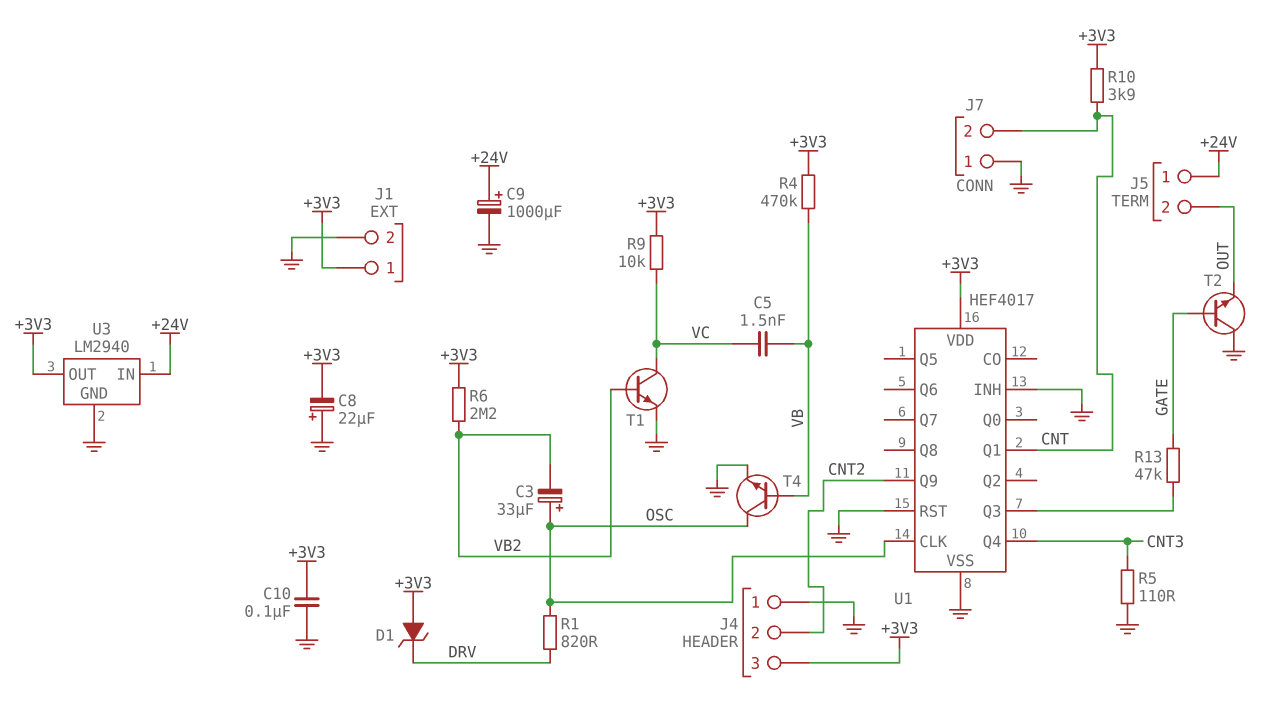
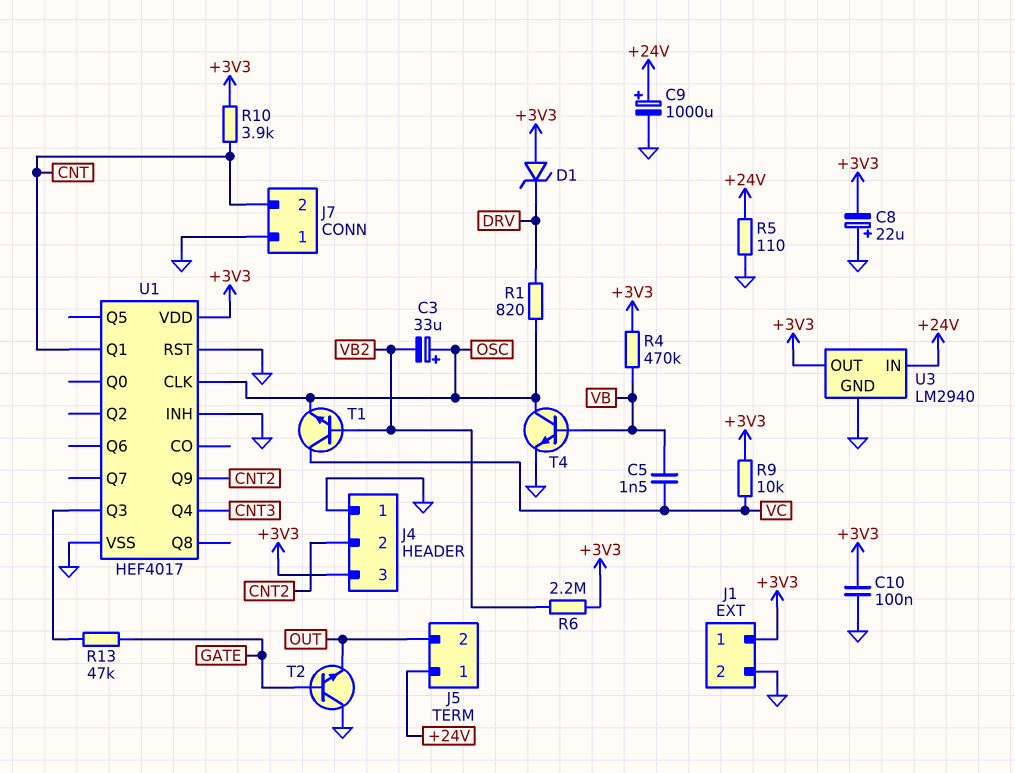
R5: 110 (CNT3, GND) -> 110 (+24V, GND)
T1: NPN (B VB2, C VC, E GND) -> NPN (B VB2, C VC, E OSC)

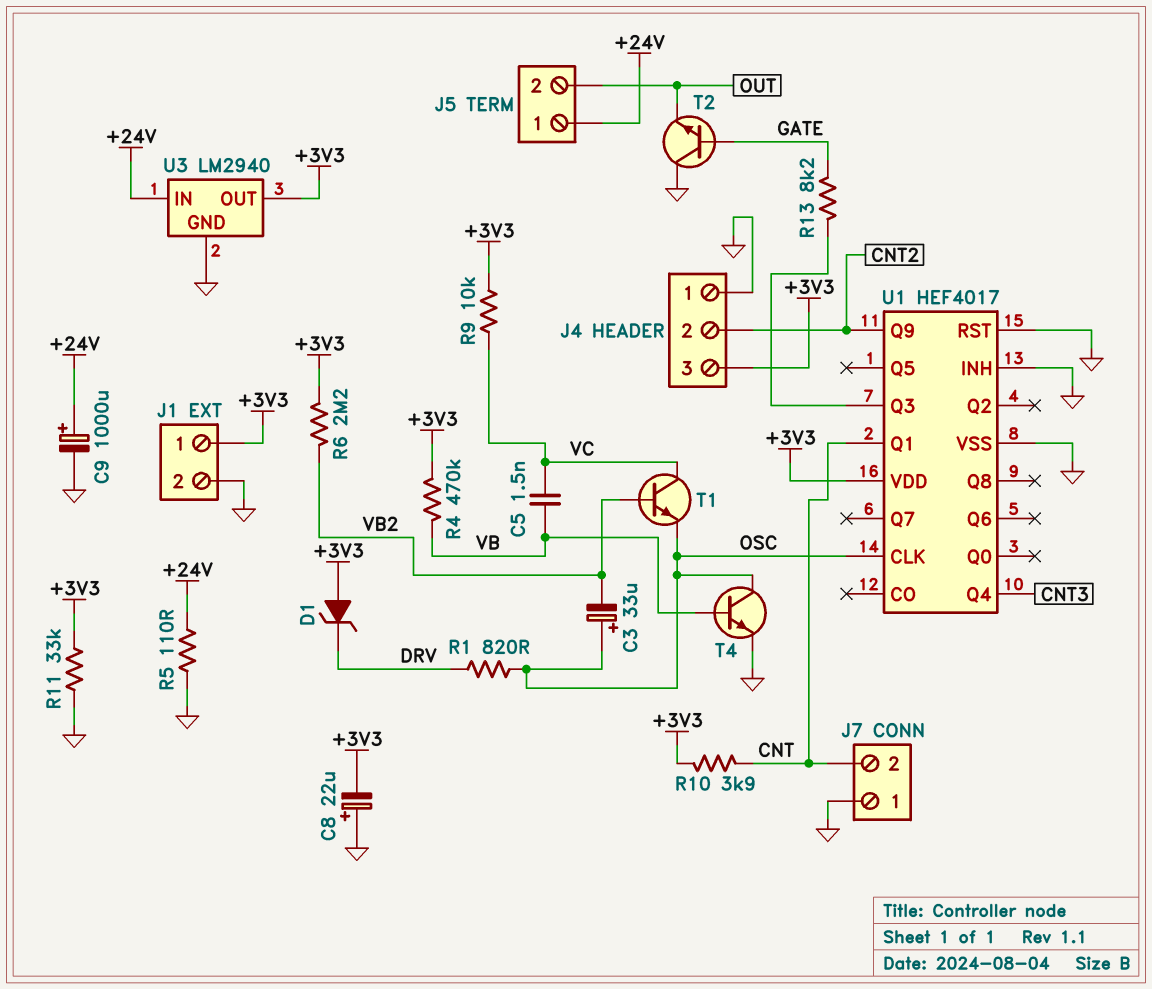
C10: 100nF (+3V3, GND) -> none
R11: none -> 33k (+3V3, GND)
R13: 47k (GATE, U1/Q3) -> 8.2k (GATE, U1/Q3)

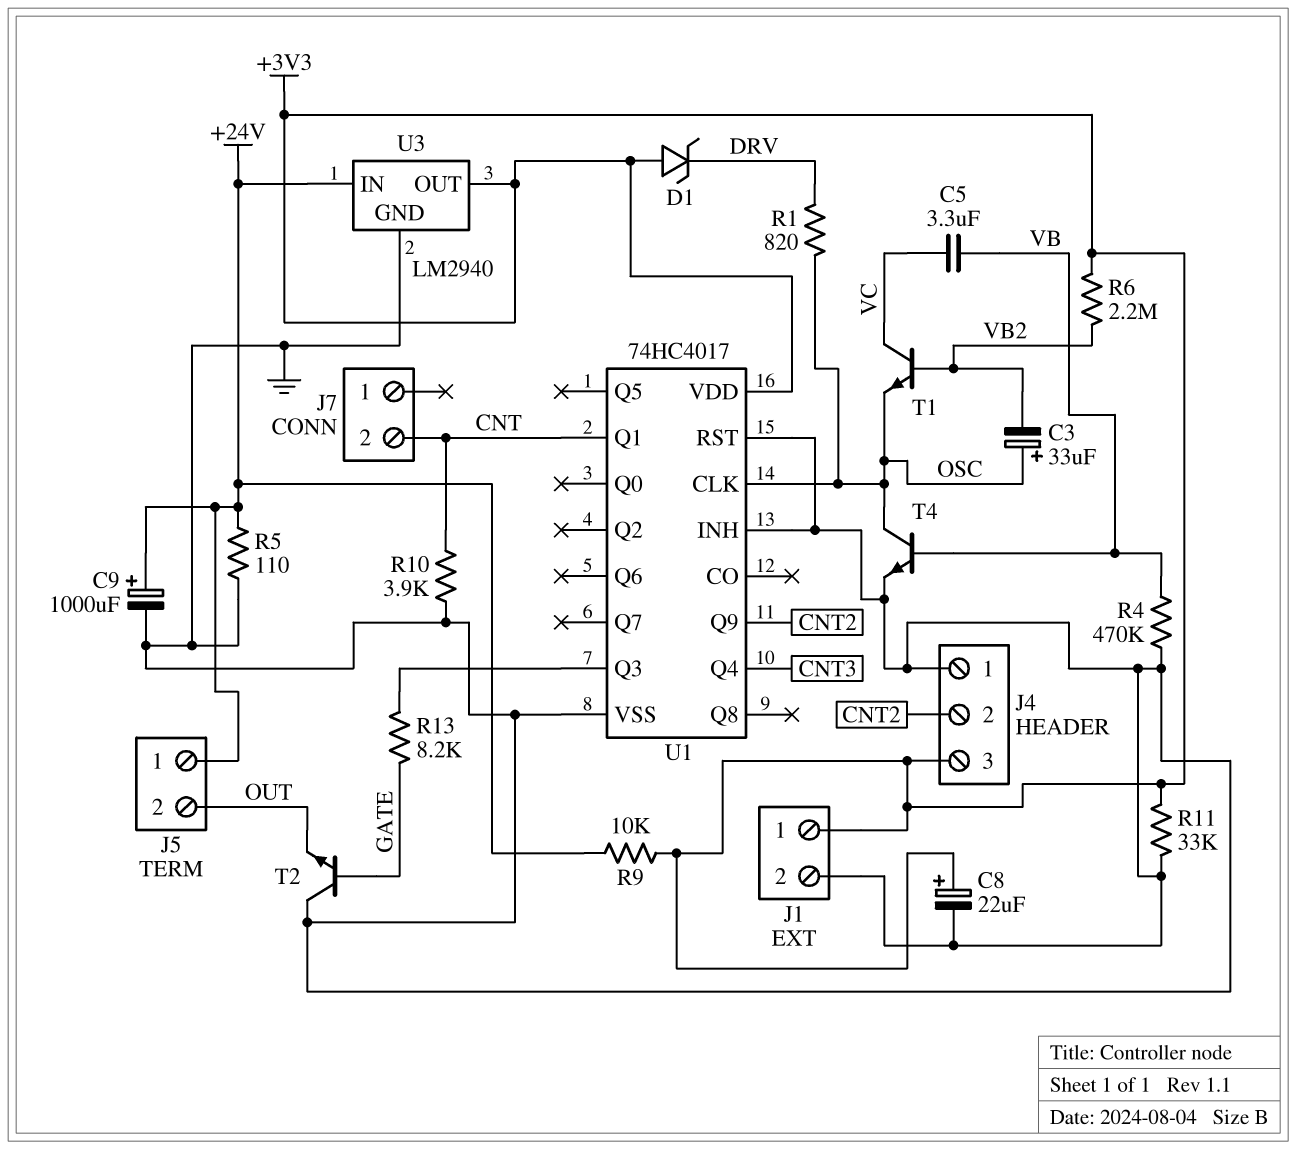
C5: 1.5nF (VB, VC) -> 3.3uF (VB, VC)
C8: 22uF (plus GND, minus +3V3) -> 22uF (plus +3V3, minus GND)
J7 pin 1: GND -> none
R4: 470k (+3V3, VB) -> 470k (GND, VB)
R9: 10k (+3V3, VC) -> 10k (+3V3, +24V)
R10: 3.9k (+3V3, CNT) -> 3.9k (CNT, GND)
U1: HEF4017 -> 74HC4017

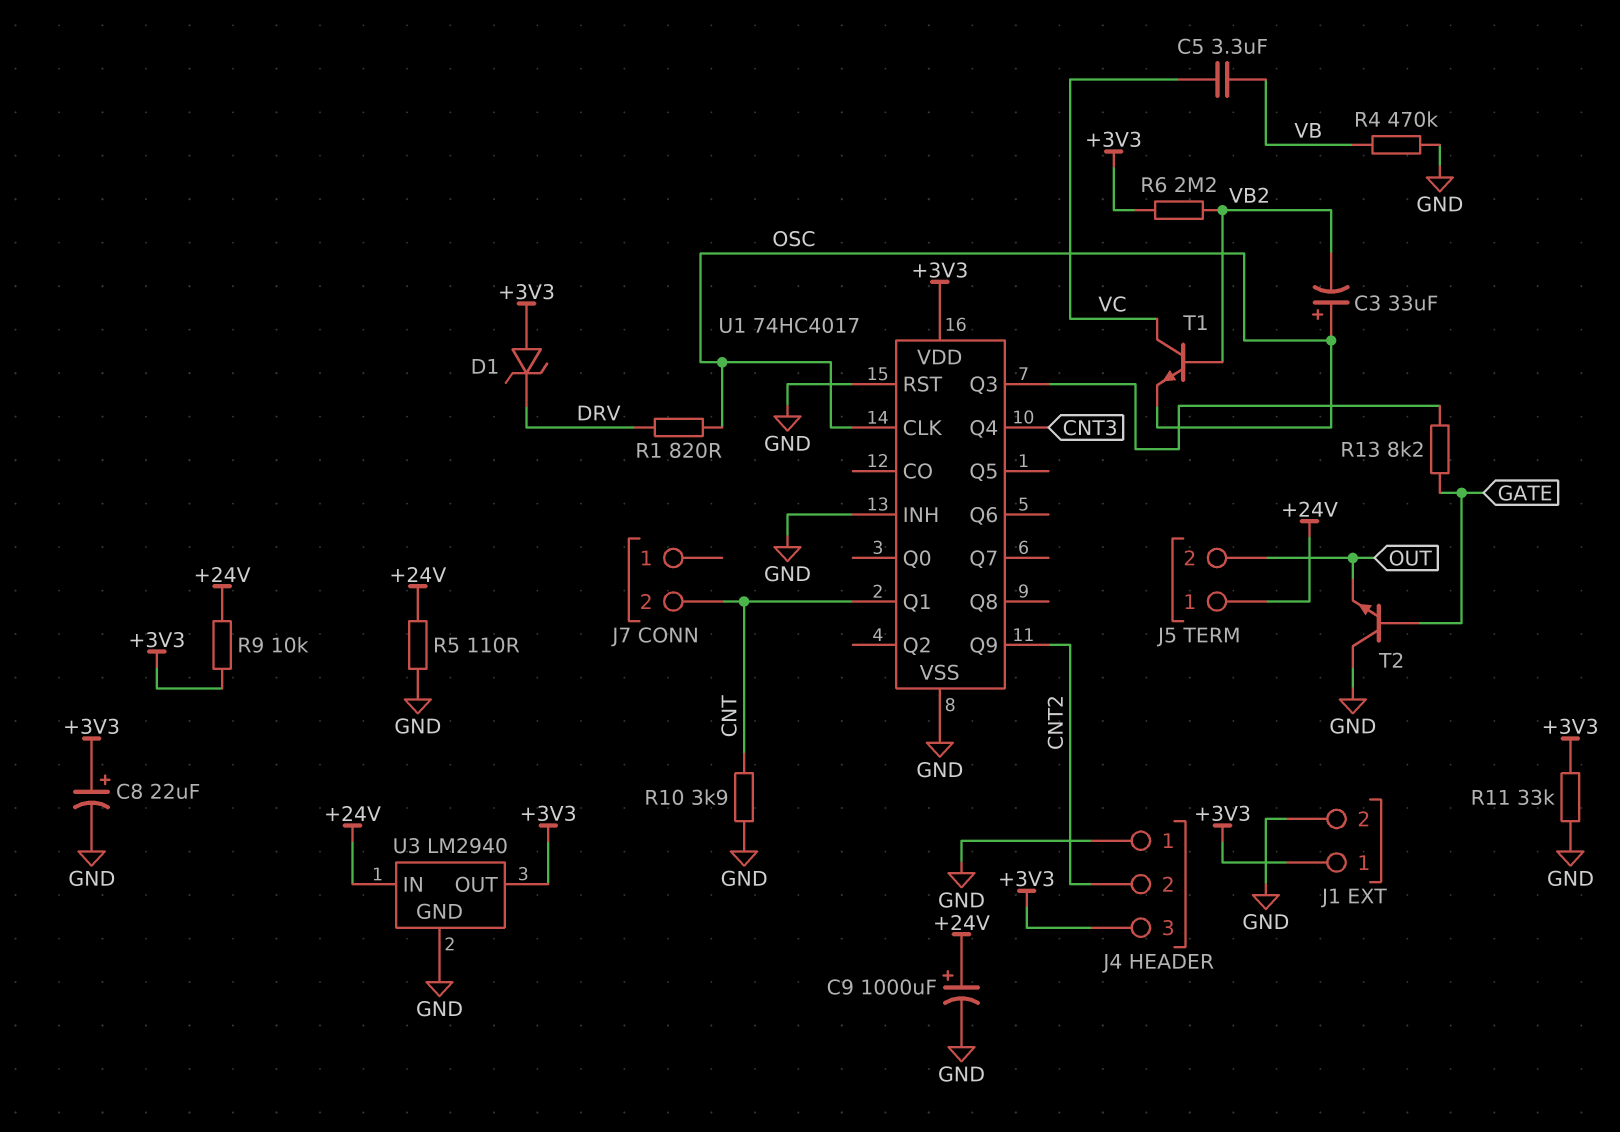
T4: NPN (B VB, C OSC, E GND) -> none

